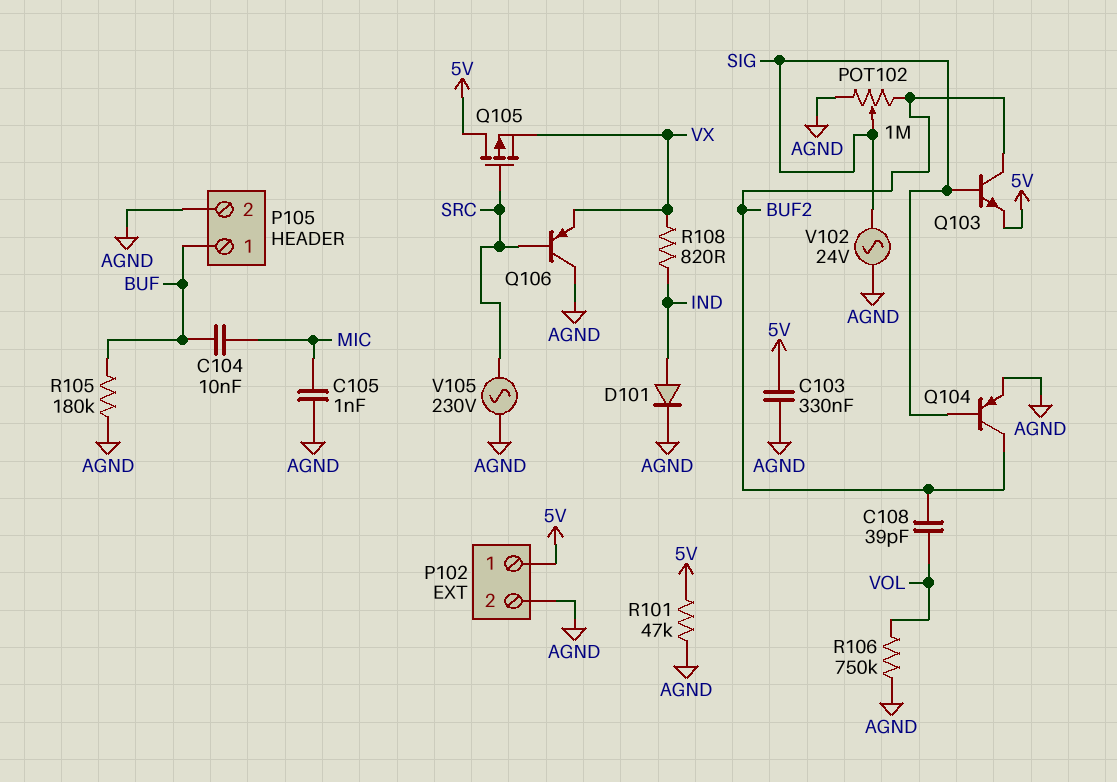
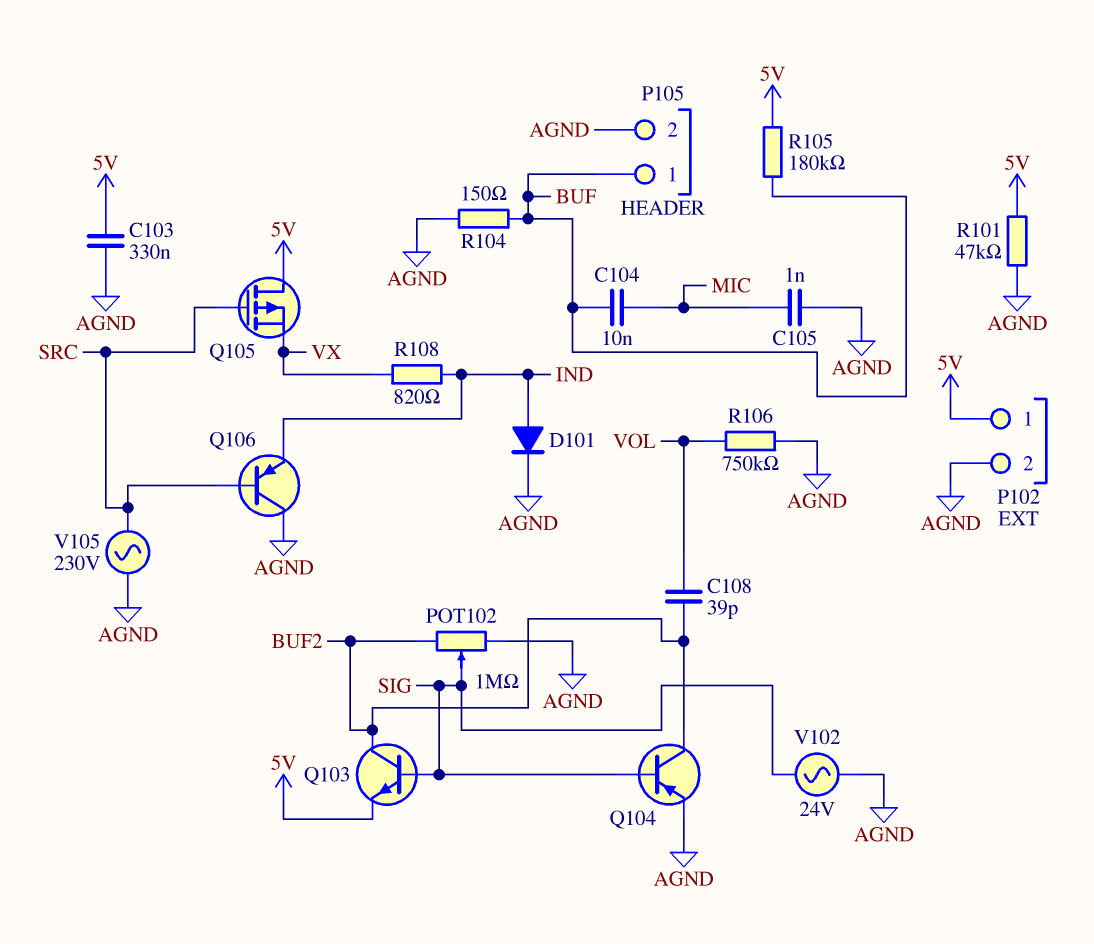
Q106: PNP (B SRC, C AGND, E VX) -> PNP (B SRC, C AGND, E IND)
R104: none -> 150 (AGND, BUF)
R105: 180k (AGND, BUF) -> 180k (5V, BUF)

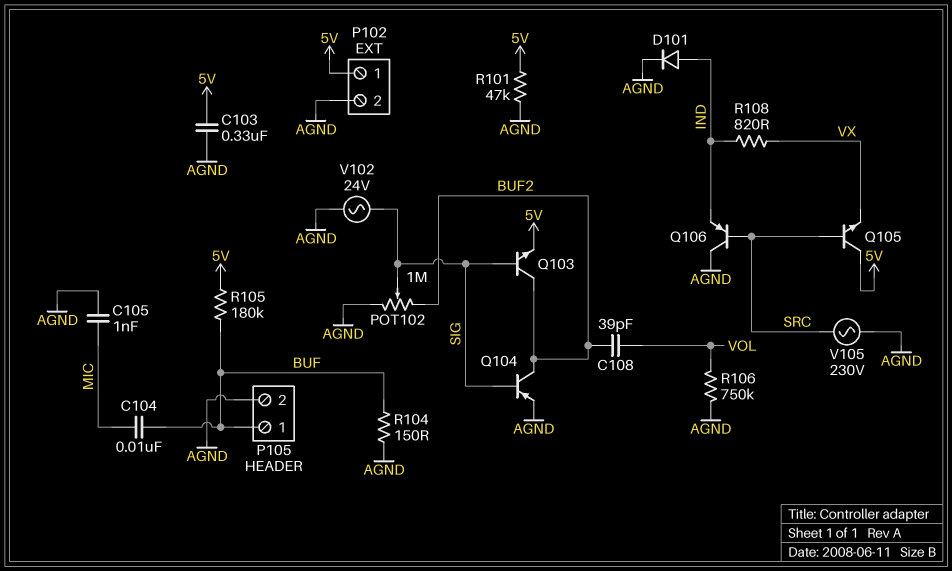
Q105: PMOS (G SRC, D 5V, S VX) -> NPN (B SRC, C 5V, E VX)

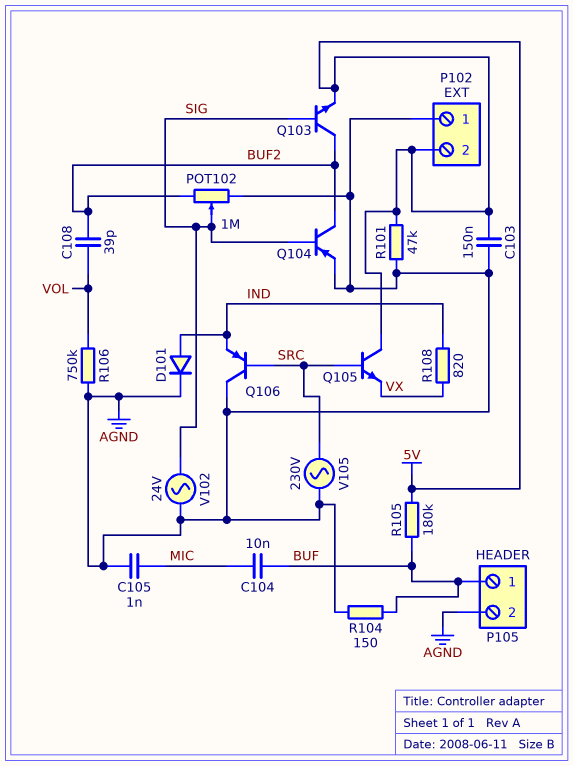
C103: 330nF (5V, AGND) -> 150nF (5V, AGND)
P102 pin 1: 5V -> AGND
P102 pin 2: AGND -> 5V

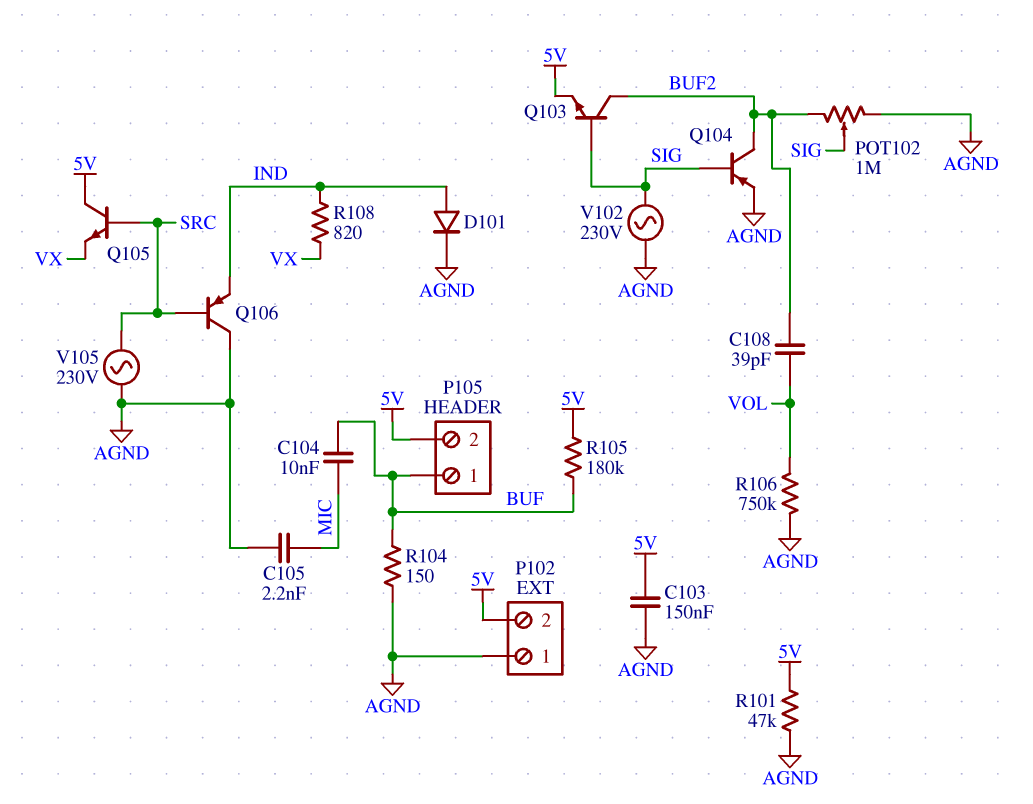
C105: 1nF (AGND, MIC) -> 2.2nF (AGND, MIC)
P105 pin 2: AGND -> 5V
V102: AC 24V (AGND, SIG) -> AC 230V (AGND, SIG)

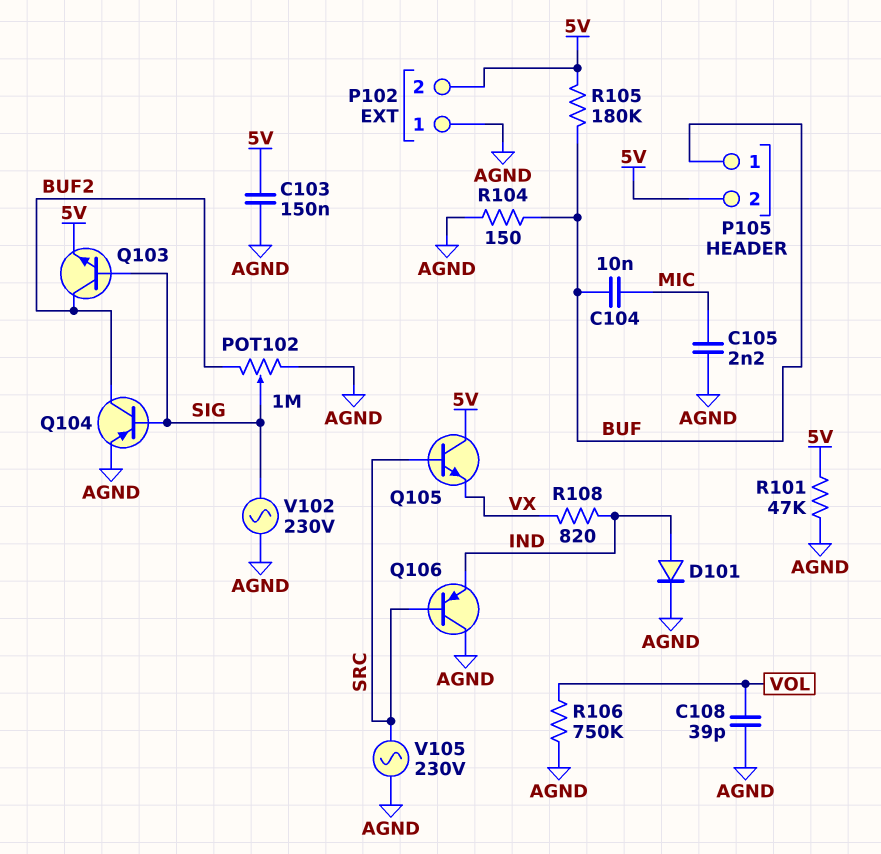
C108: 39pF (BUF2, VOL) -> 39pF (AGND, VOL)

